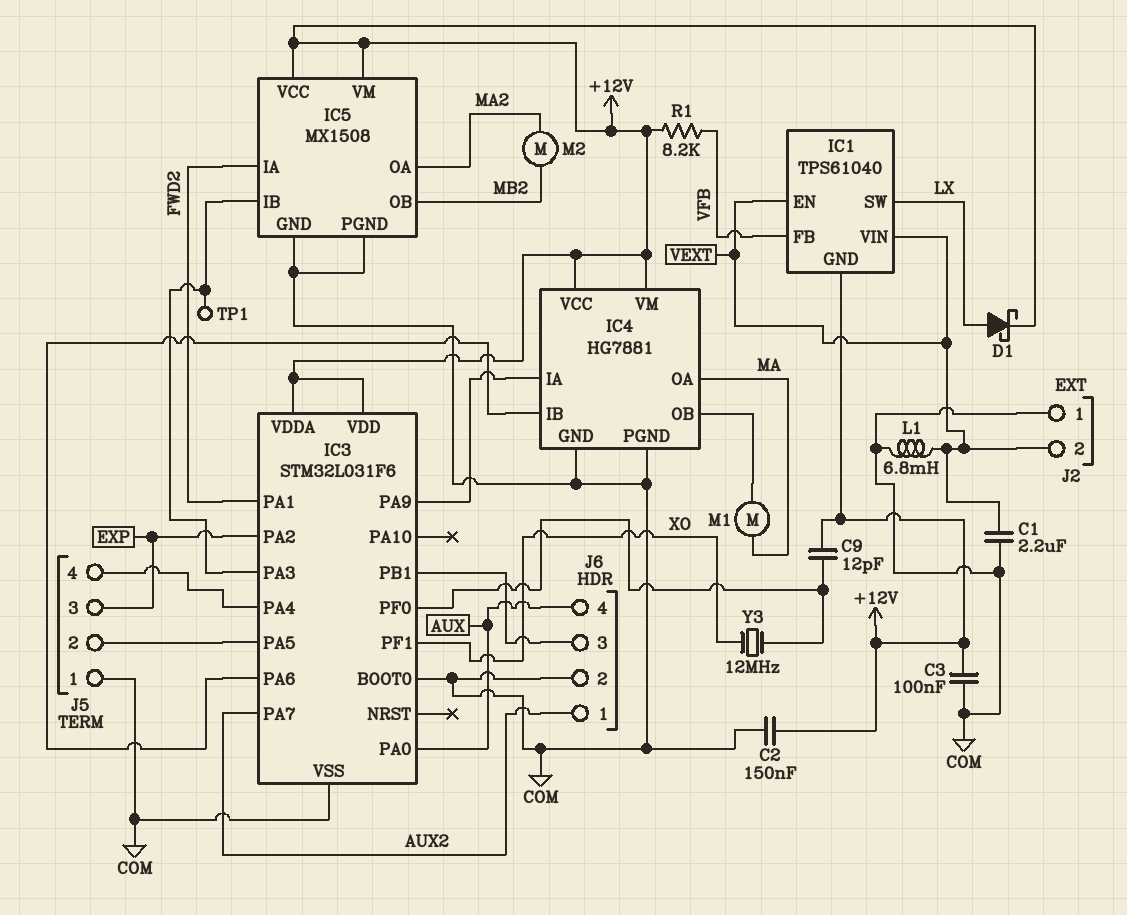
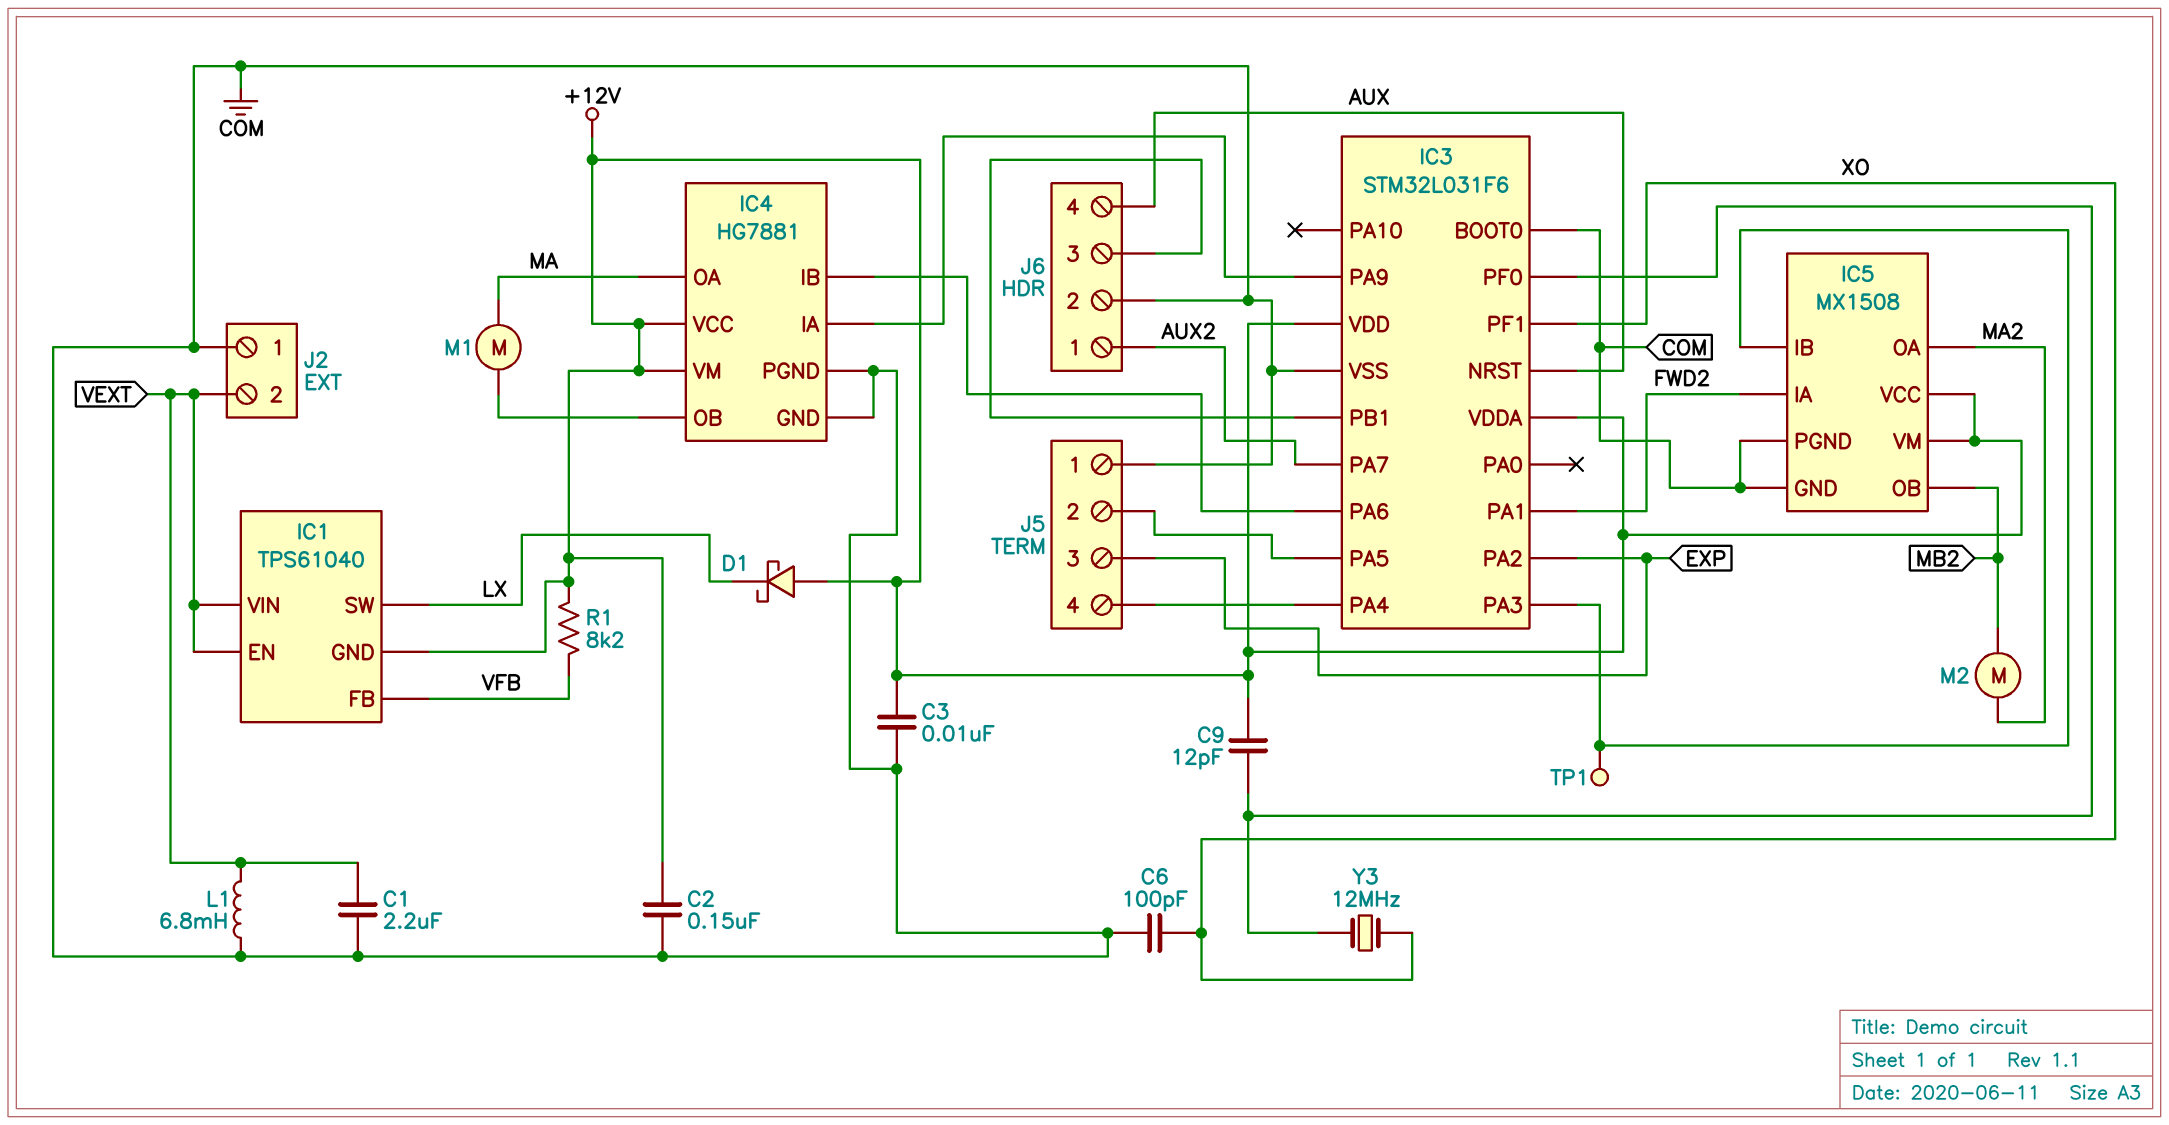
C3: 100nF (+12V, COM) -> 10nF (+12V, COM)
C6: none -> 100pF (COM, XO)
D1: schottky (A LX, K +12V) -> schottky (A +12V, K LX)
IC3 pin NRST: none -> AUX
IC3 pin PA0: AUX -> none

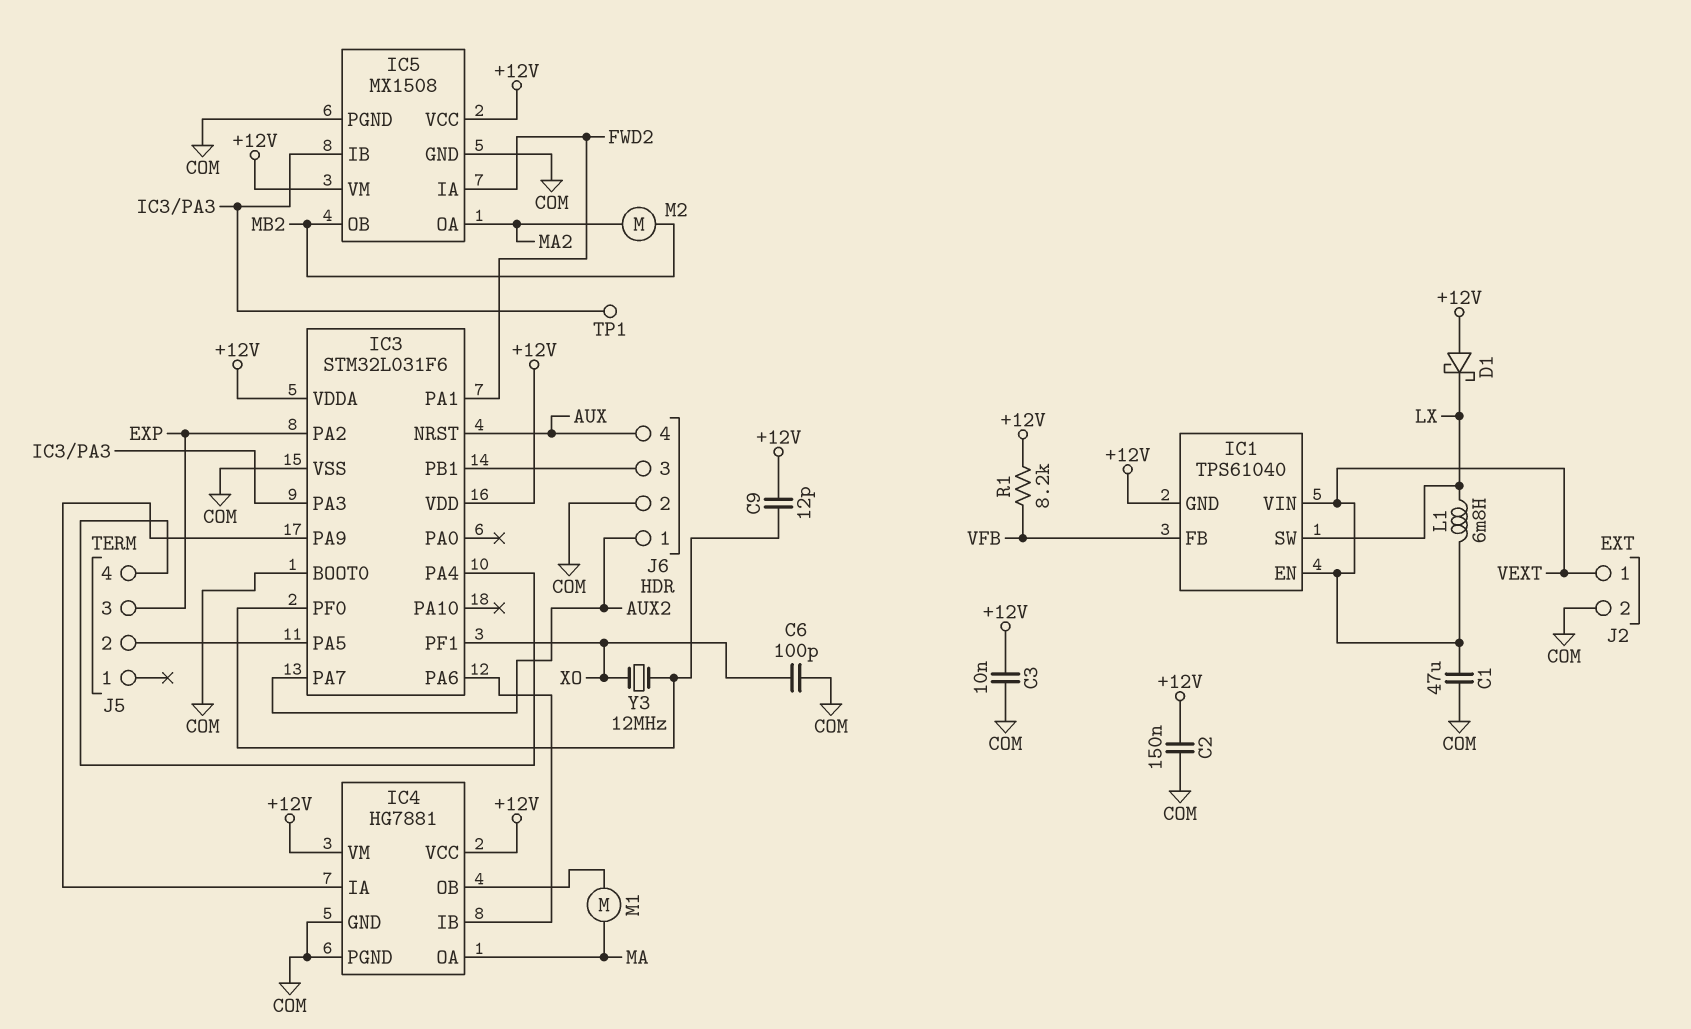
C1: 2.2uF (COM, VEXT) -> 47uF (COM, VEXT)
J2 pin 1: COM -> VEXT
J2 pin 2: VEXT -> COM
J5 pin 1: COM -> none
L1: 6.8mH (COM, VEXT) -> 6.8mH (LX, VEXT)

